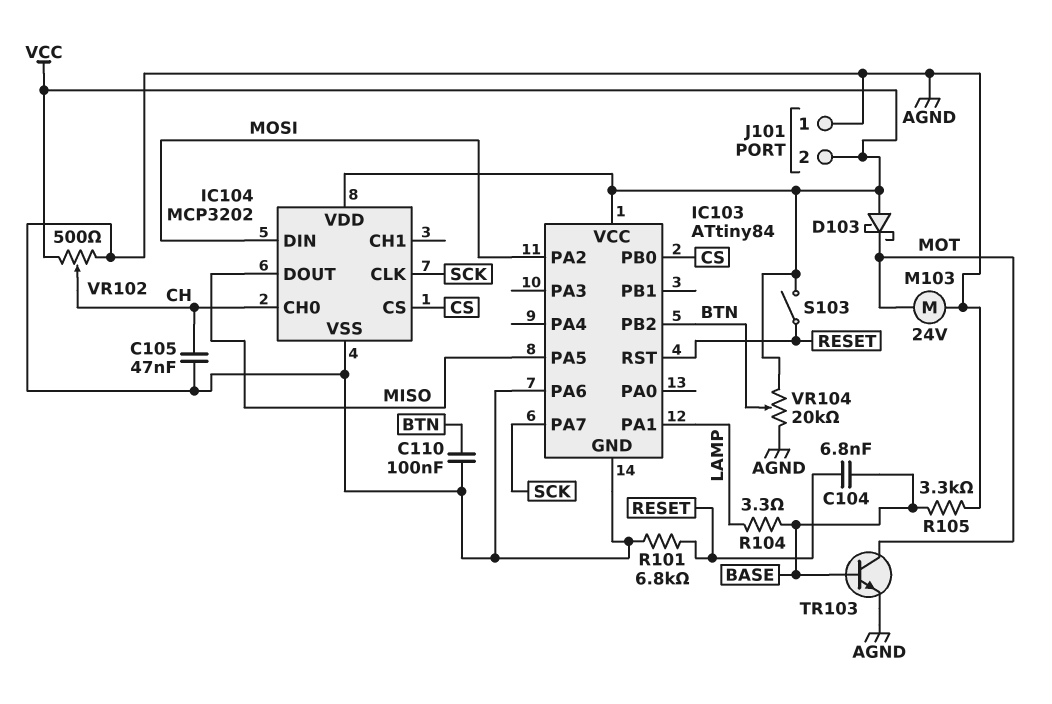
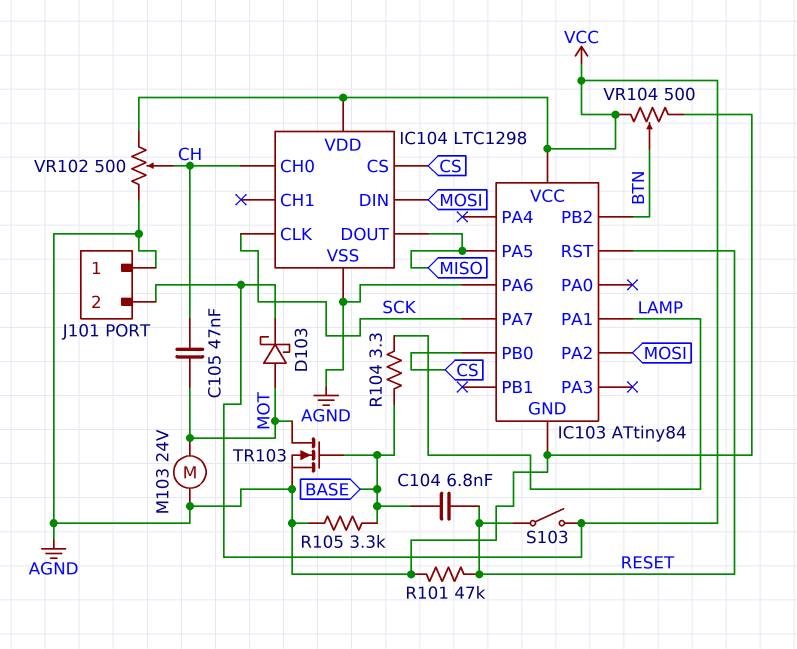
C105: 47nF (AGND, CH) -> 47nF (CH, MOT)
C110: 100nF (AGND, BTN) -> none
D103: schottky (A VCC, K MOT) -> schottky (A MOT, K VCC)
IC104: MCP3202 -> LTC1298
R101: 6.8k (AGND, RESET) -> 47k (AGND, RESET)
TR103: NPN (B BASE, C MOT, E AGND) -> NMOS (G BASE, D MOT, S AGND)
VR104: 20k (AGND, VCC, wiper BTN) -> 500 (AGND, VCC, wiper BTN)

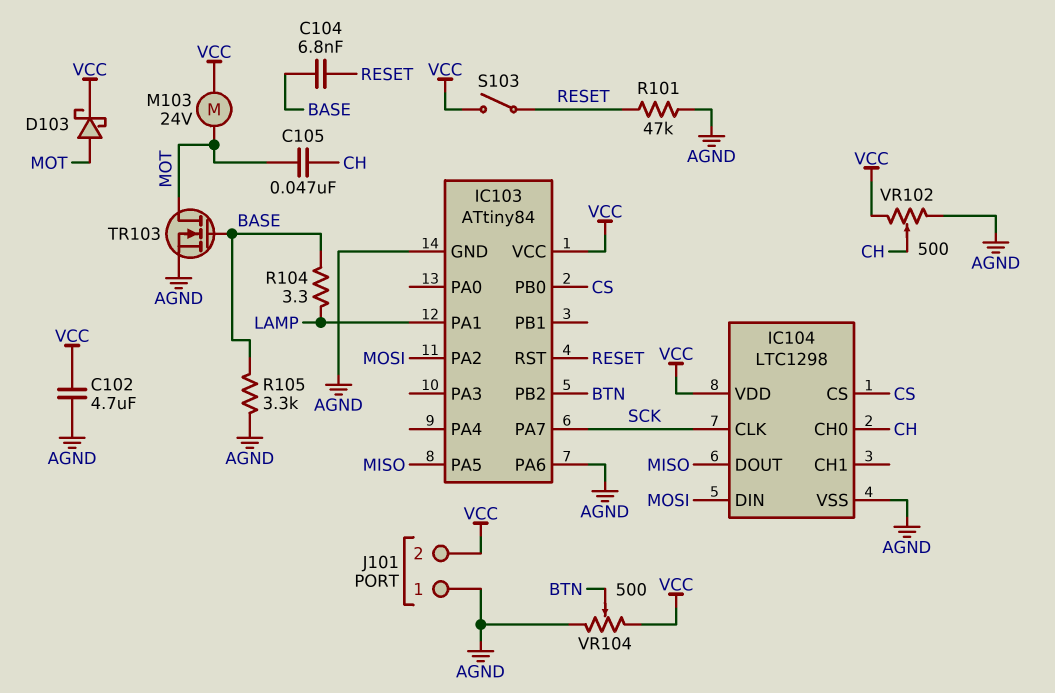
C102: none -> 4.7uF (AGND, VCC)
M103: motor 24V (AGND, MOT) -> motor 24V (MOT, VCC)

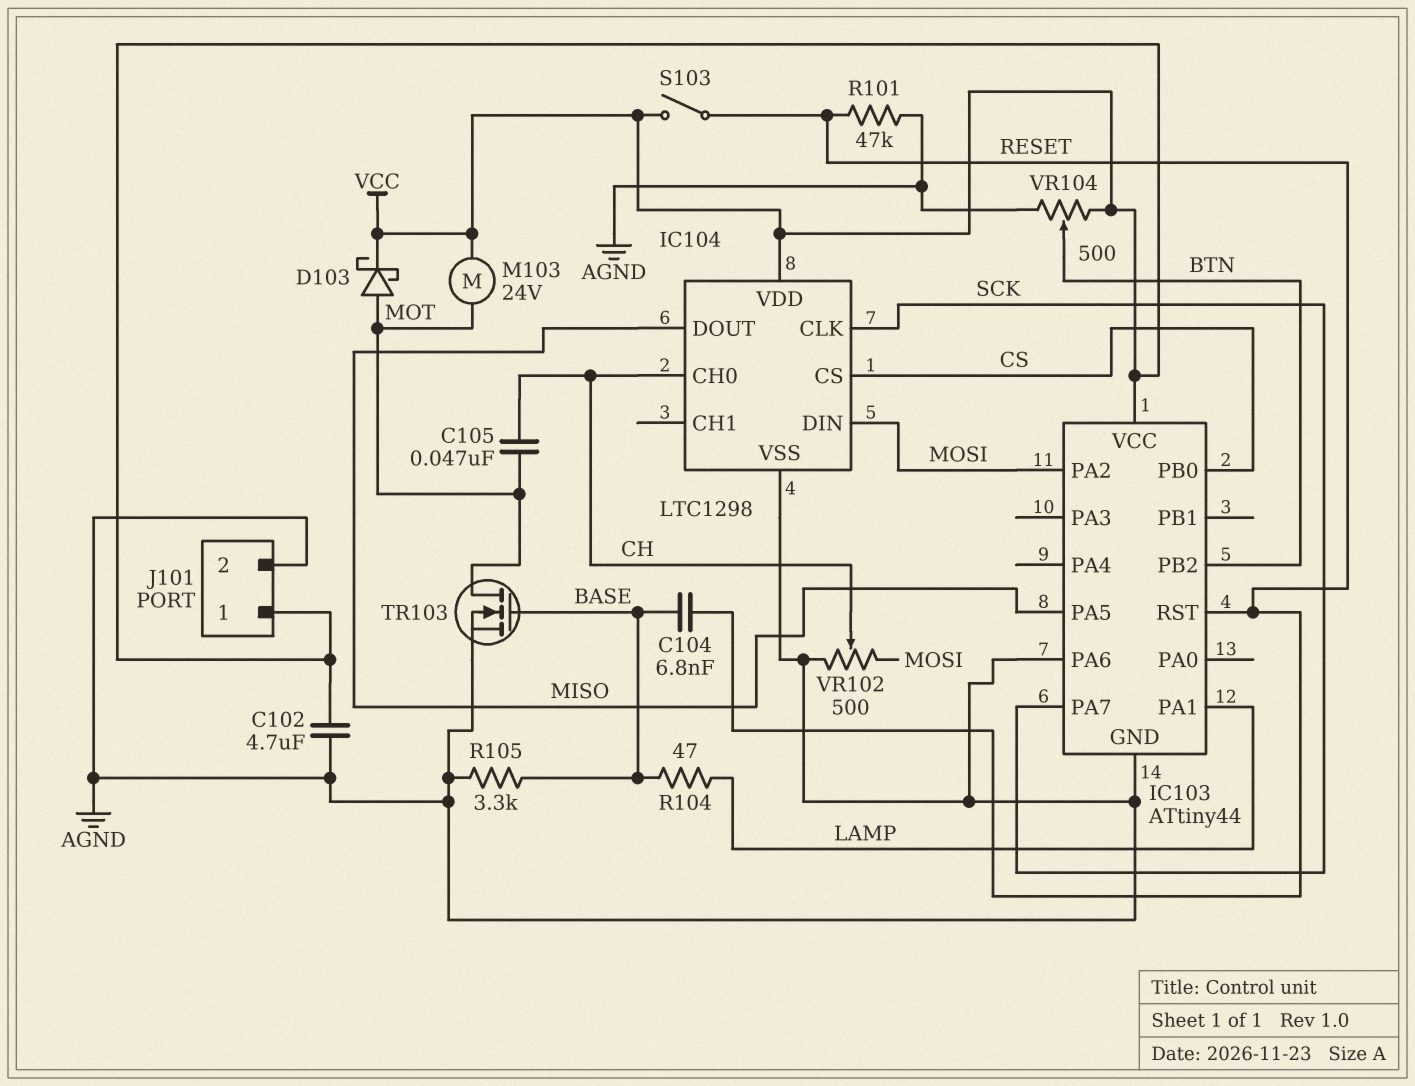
IC103: ATtiny84 -> ATtiny44
J101 pin 1: AGND -> VCC
J101 pin 2: VCC -> AGND
R104: 3.3 (BASE, LAMP) -> 47 (BASE, LAMP)
VR102: 500 (AGND, VCC, wiper CH) -> 500 (AGND, MOSI, wiper CH)

